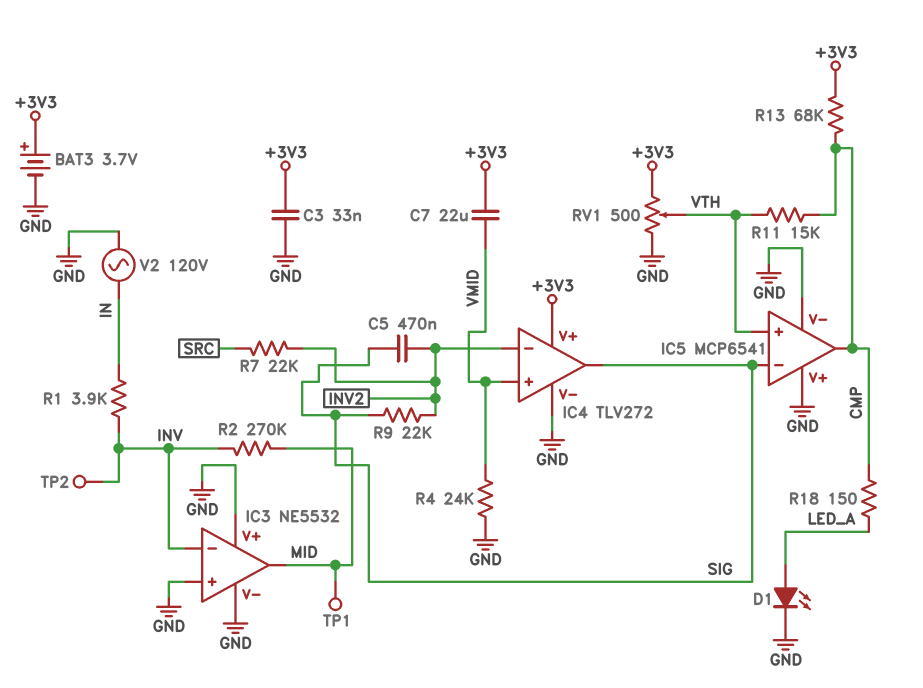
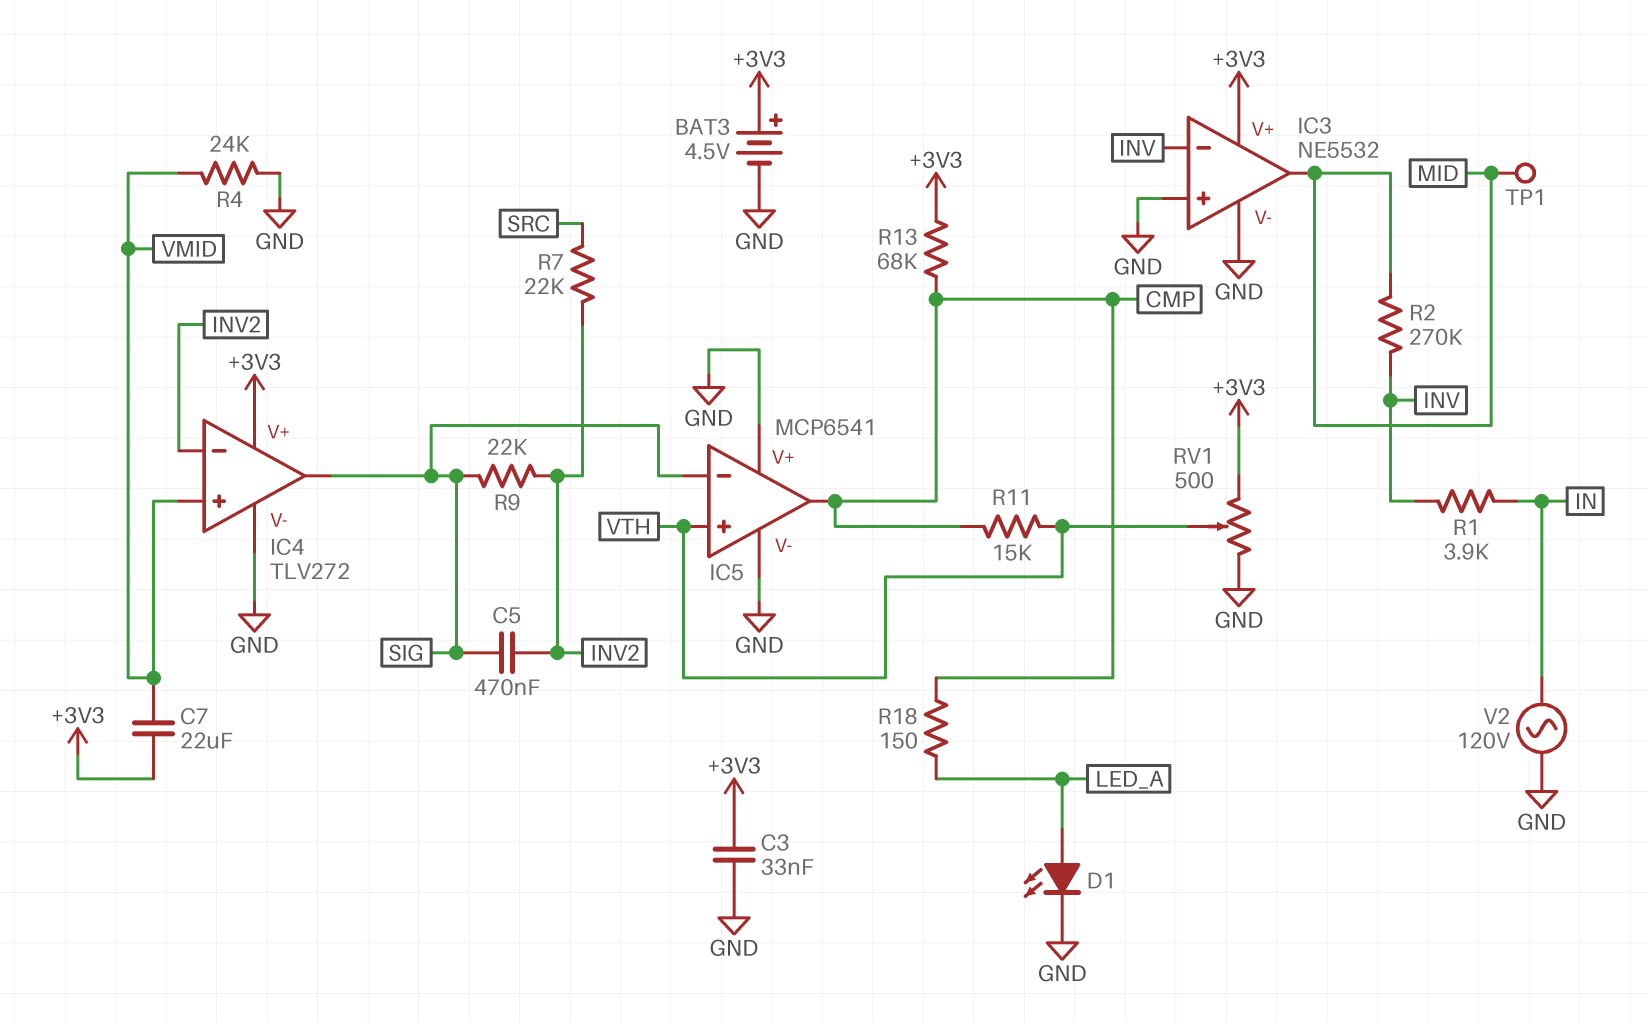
BAT3: 3.7V (plus +3V3, minus GND) -> 4.5V (plus +3V3, minus GND)
IC3 pin V+: GND -> +3V3
TP2: test point (INV) -> none

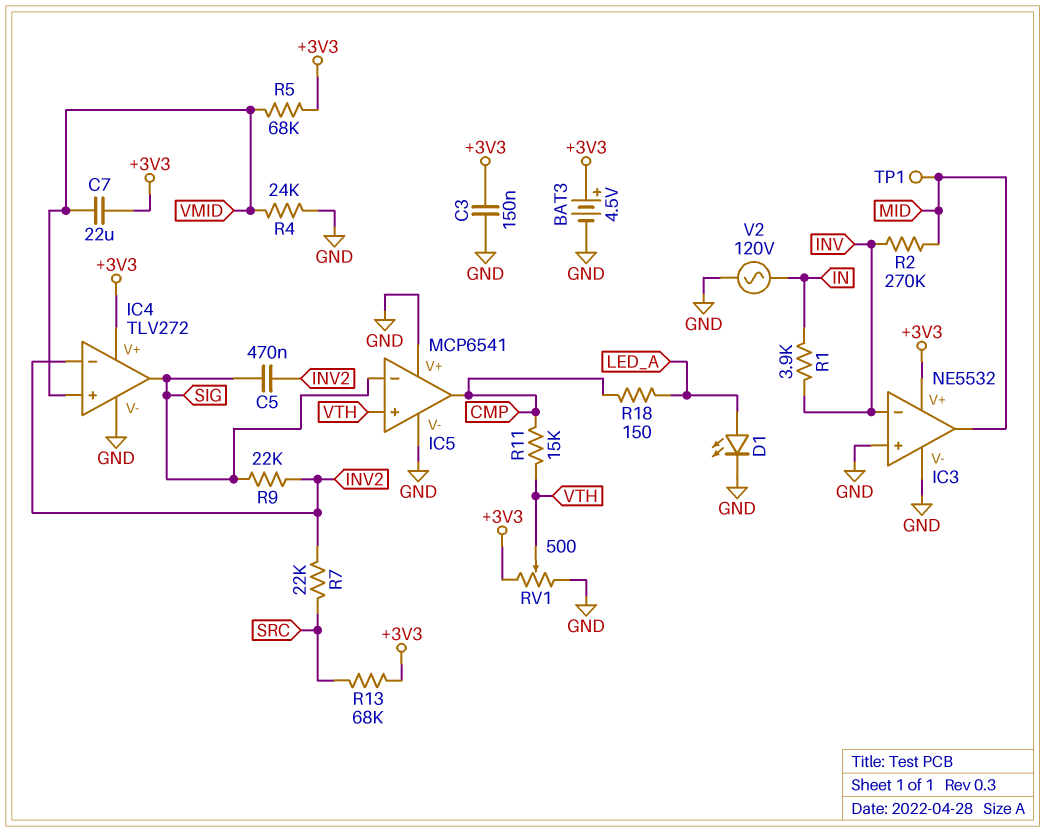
C3: 33nF (+3V3, GND) -> 150nF (+3V3, GND)
R5: none -> 68k (+3V3, VMID)
R13: 68k (+3V3, CMP) -> 68k (+3V3, SRC)

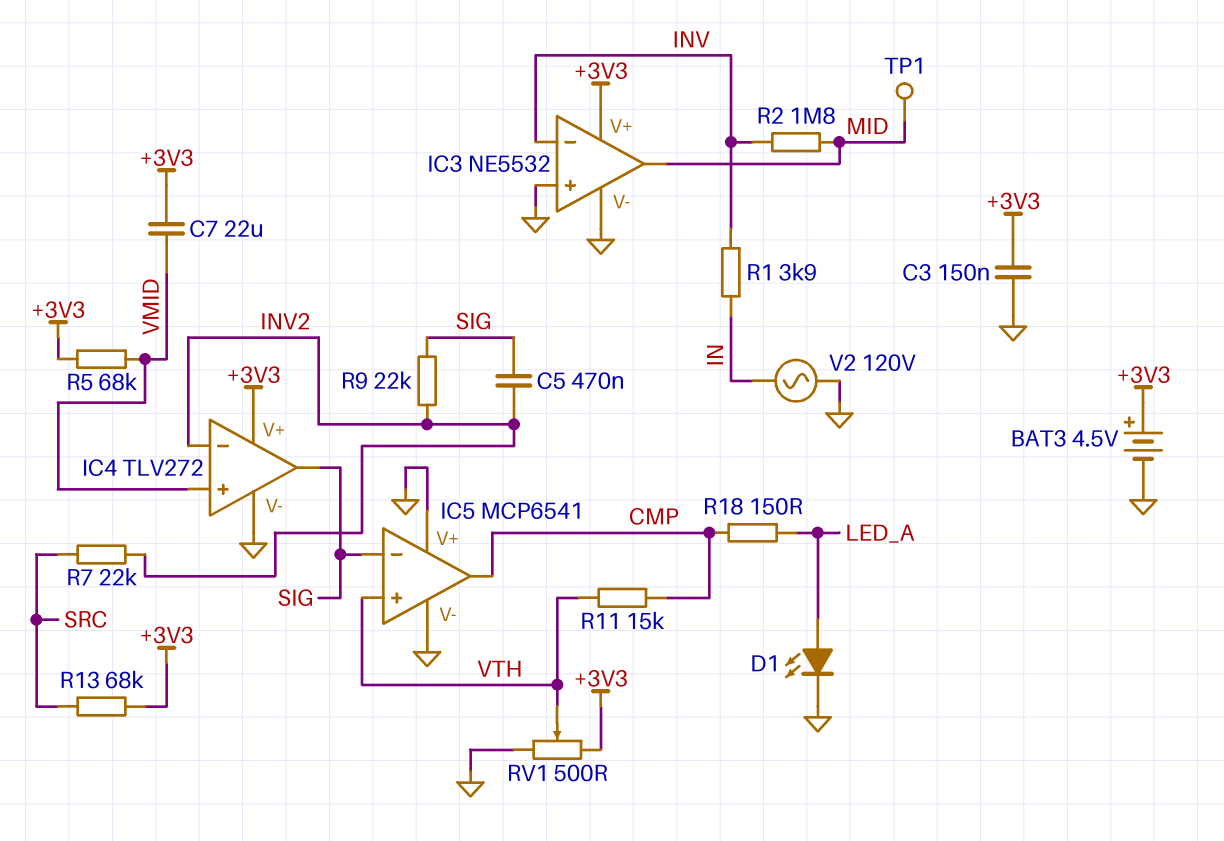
R2: 270k (INV, MID) -> 1.8M (INV, MID)
R4: 24k (GND, VMID) -> none

